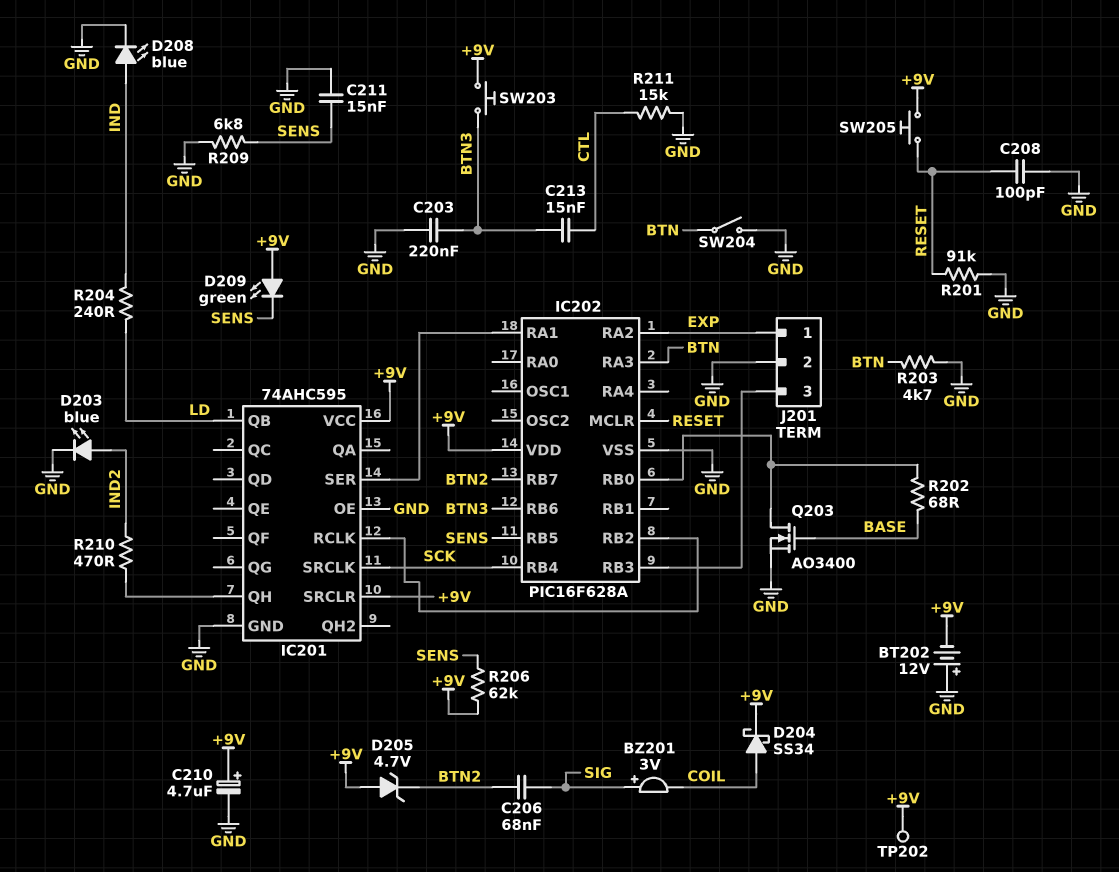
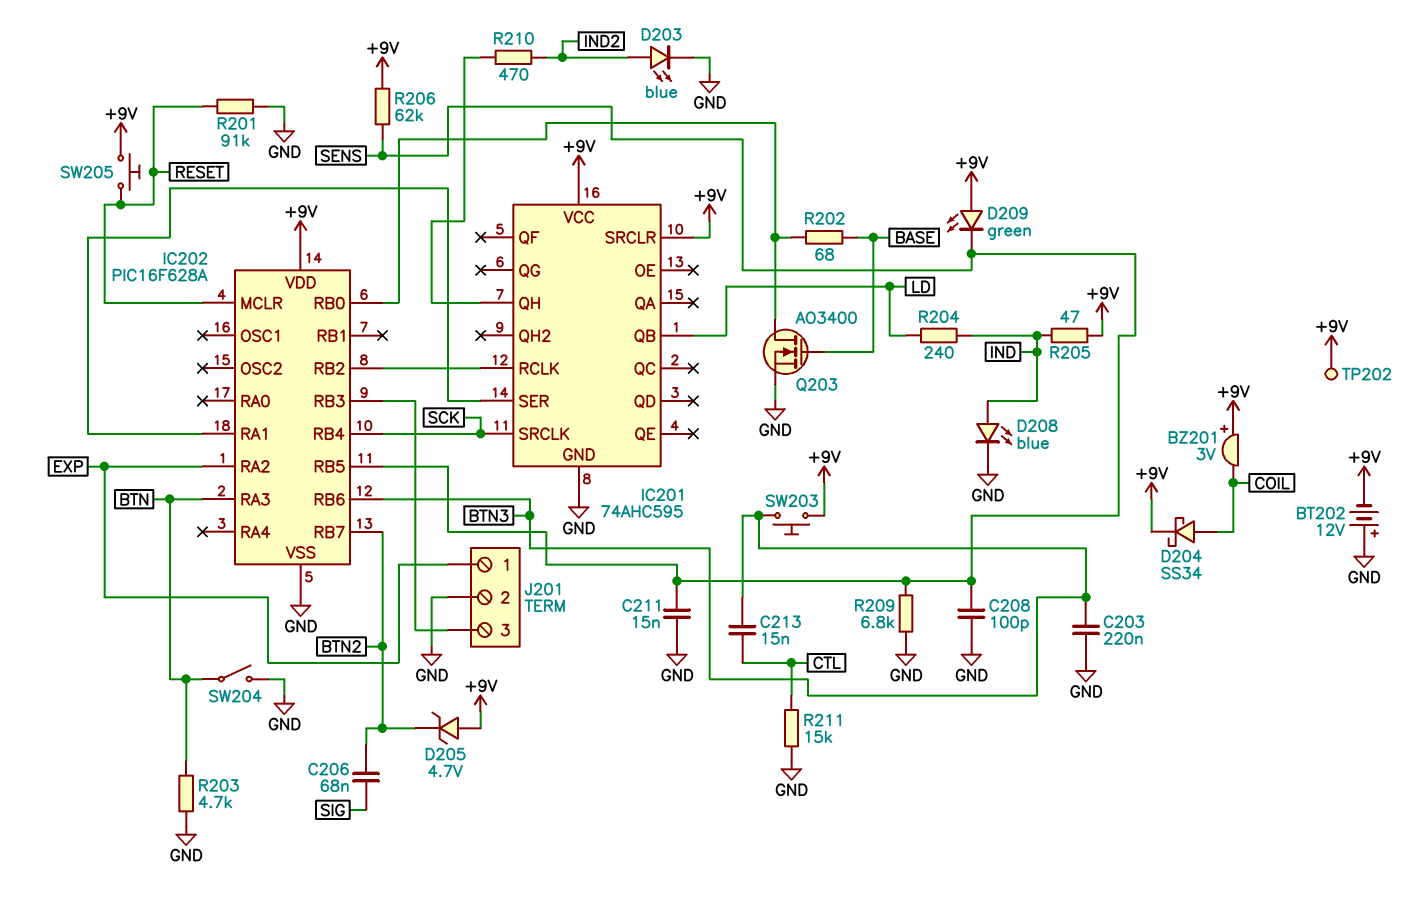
BZ201: buzzer 3V (plus SIG, minus COIL) -> buzzer 3V (plus +9V, minus COIL)
C208: 100pF (GND, RESET) -> 100pF (GND, SENS)
C210: 4.7uF (plus +9V, minus GND) -> none
IC201 pin OE: GND -> none
R205: none -> 47 (+9V, IND)

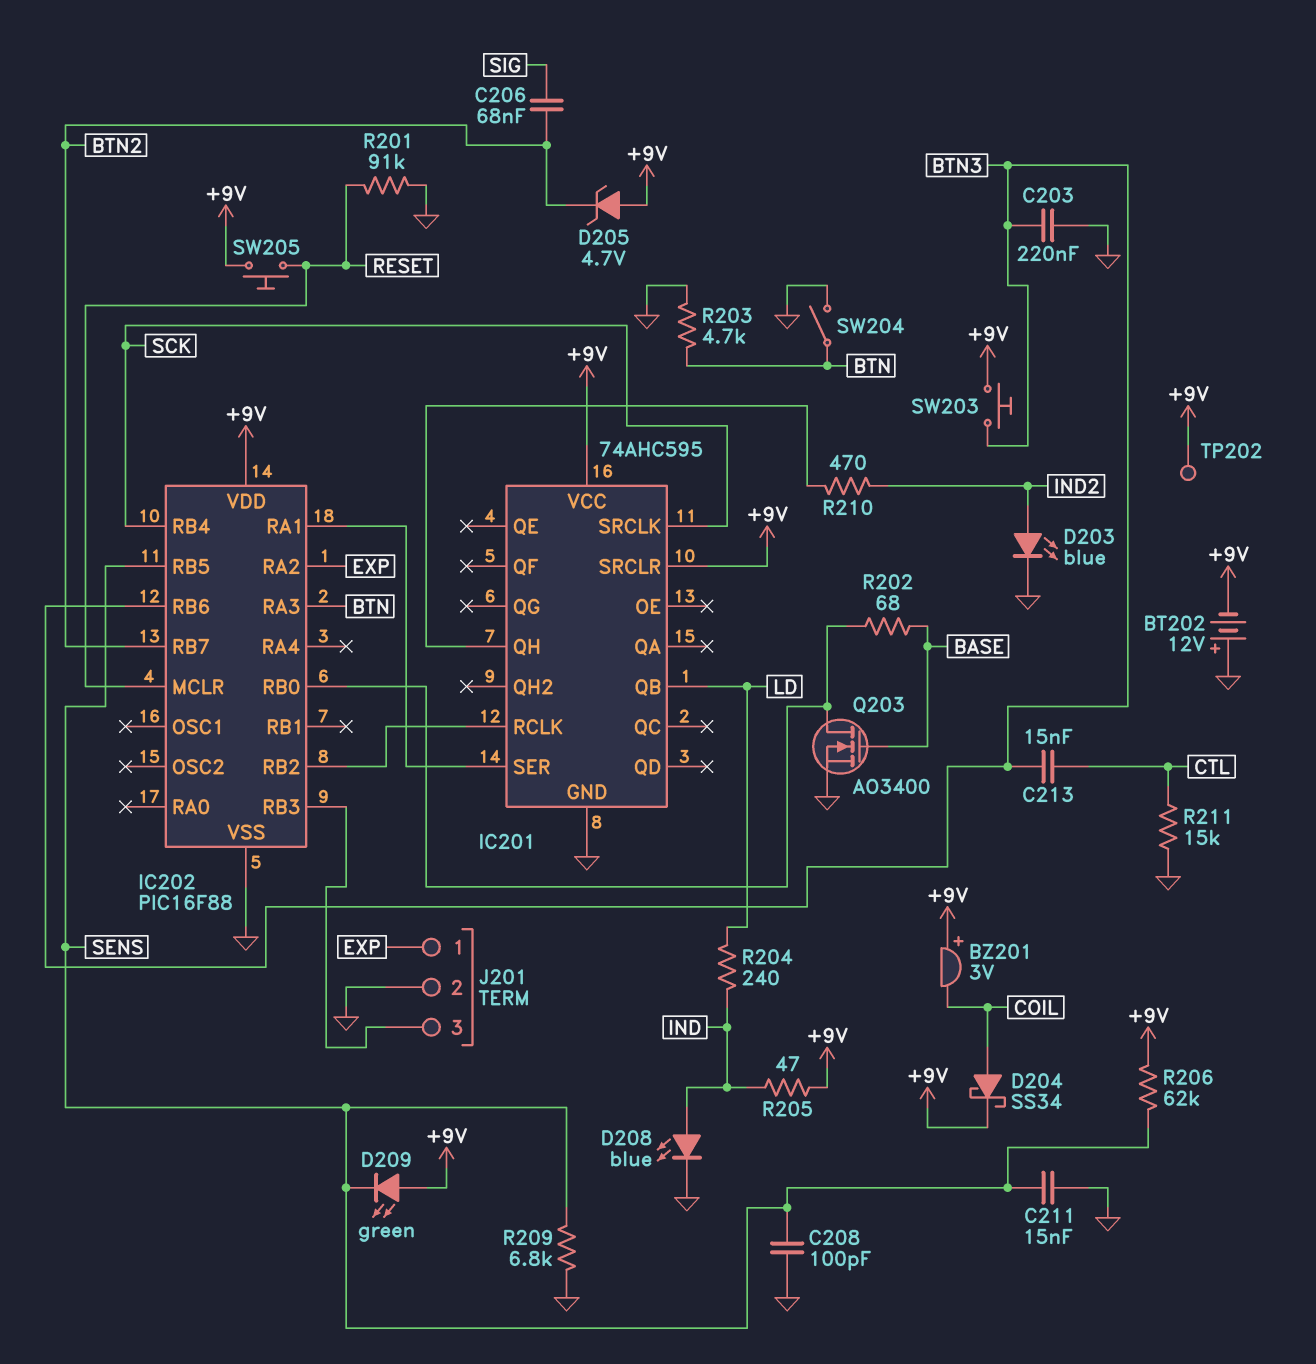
IC202: PIC16F628A -> PIC16F88

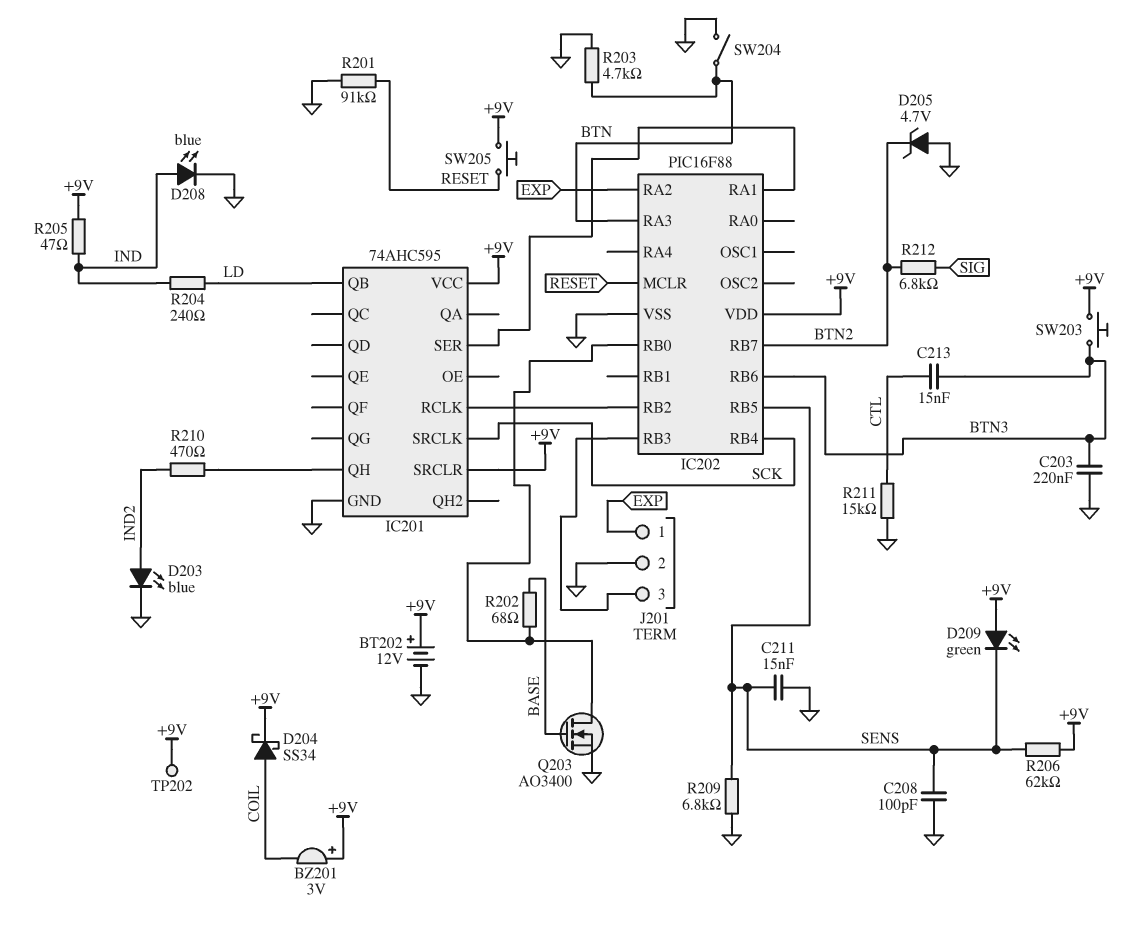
BT202: 12V (plus GND, minus +9V) -> 12V (plus +9V, minus GND)
C206: 68nF (BTN2, SIG) -> none
D205: zener 4.7V (A +9V, K BTN2) -> zener 4.7V (A GND, K BTN2)
R212: none -> 6.8k (BTN2, SIG)

